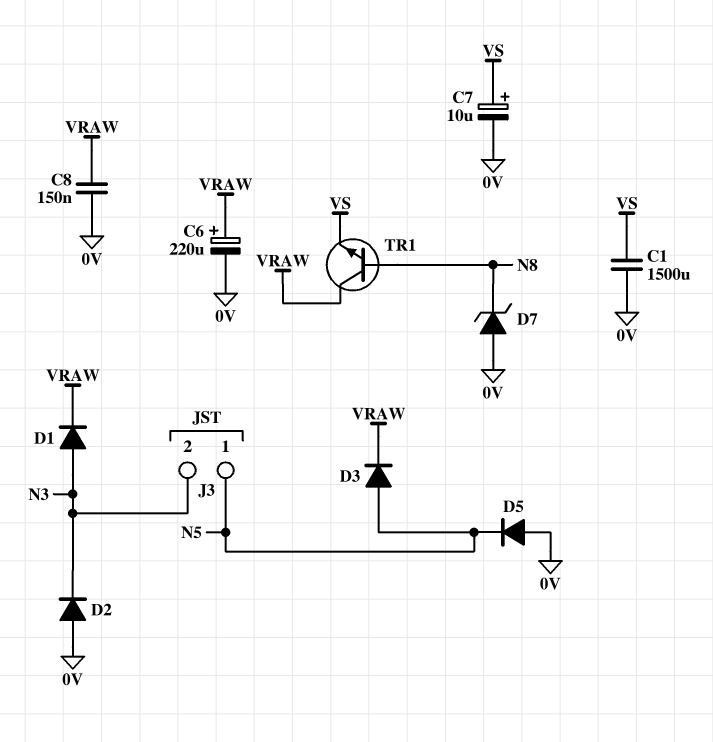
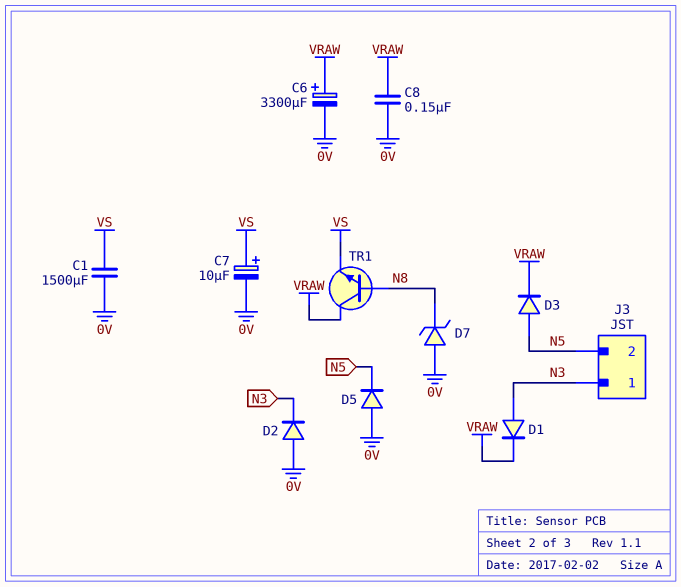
C6: 220uF (plus VRAW, minus 0V) -> 3300uF (plus VRAW, minus 0V)
J3 pin 1: N5 -> N3
J3 pin 2: N3 -> N5

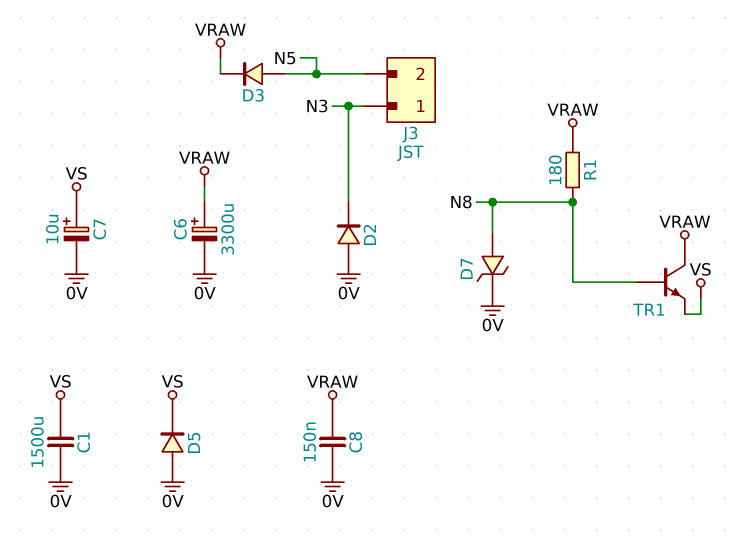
D1: diode (A N3, K VRAW) -> none
D5: diode (A 0V, K N5) -> diode (A 0V, K VS)
D7: zener (A 0V, K N8) -> zener (A N8, K 0V)
R1: none -> 180 (N8, VRAW)

